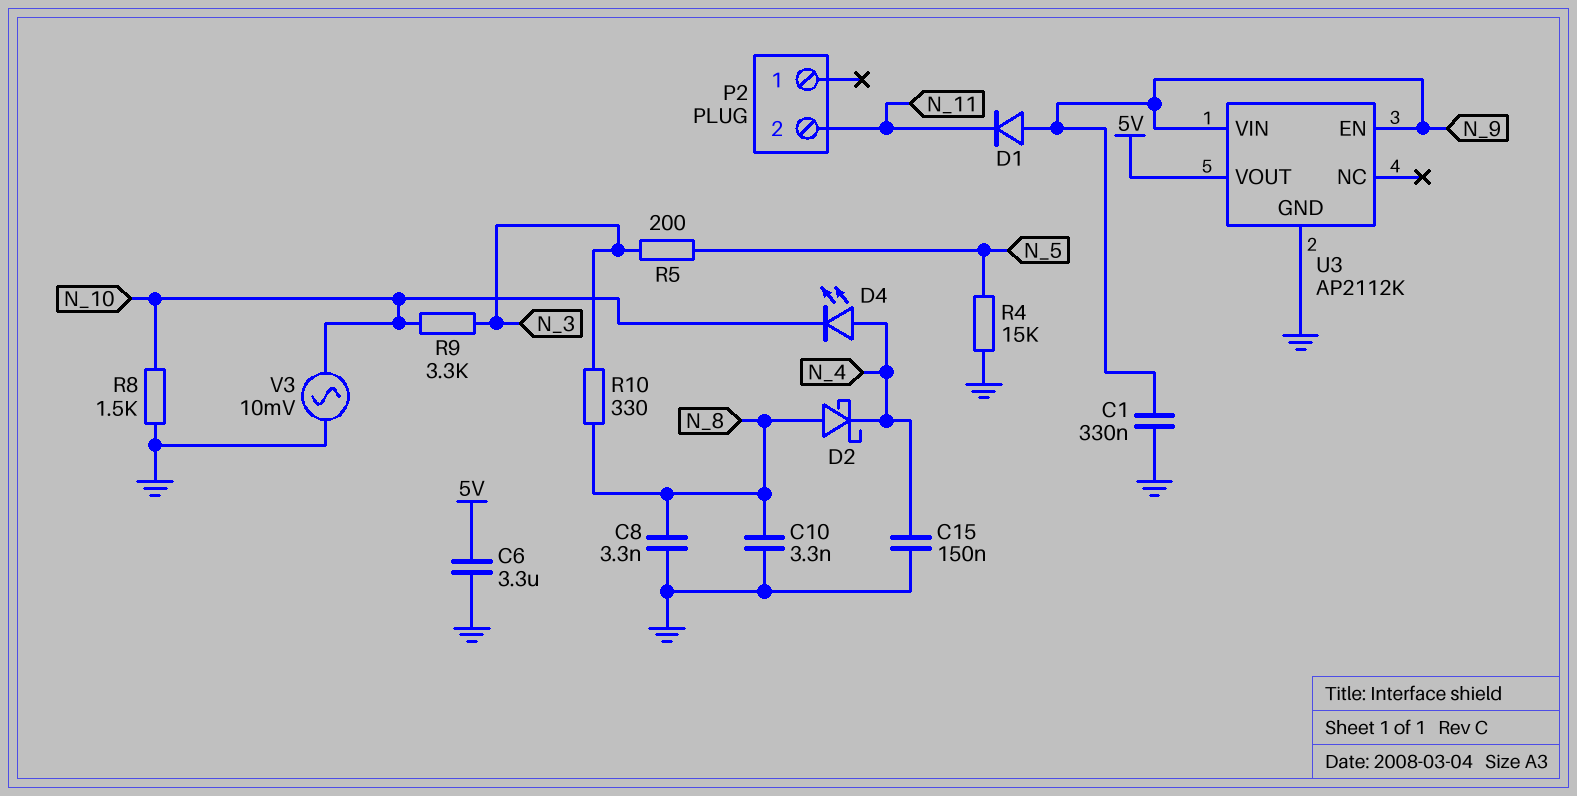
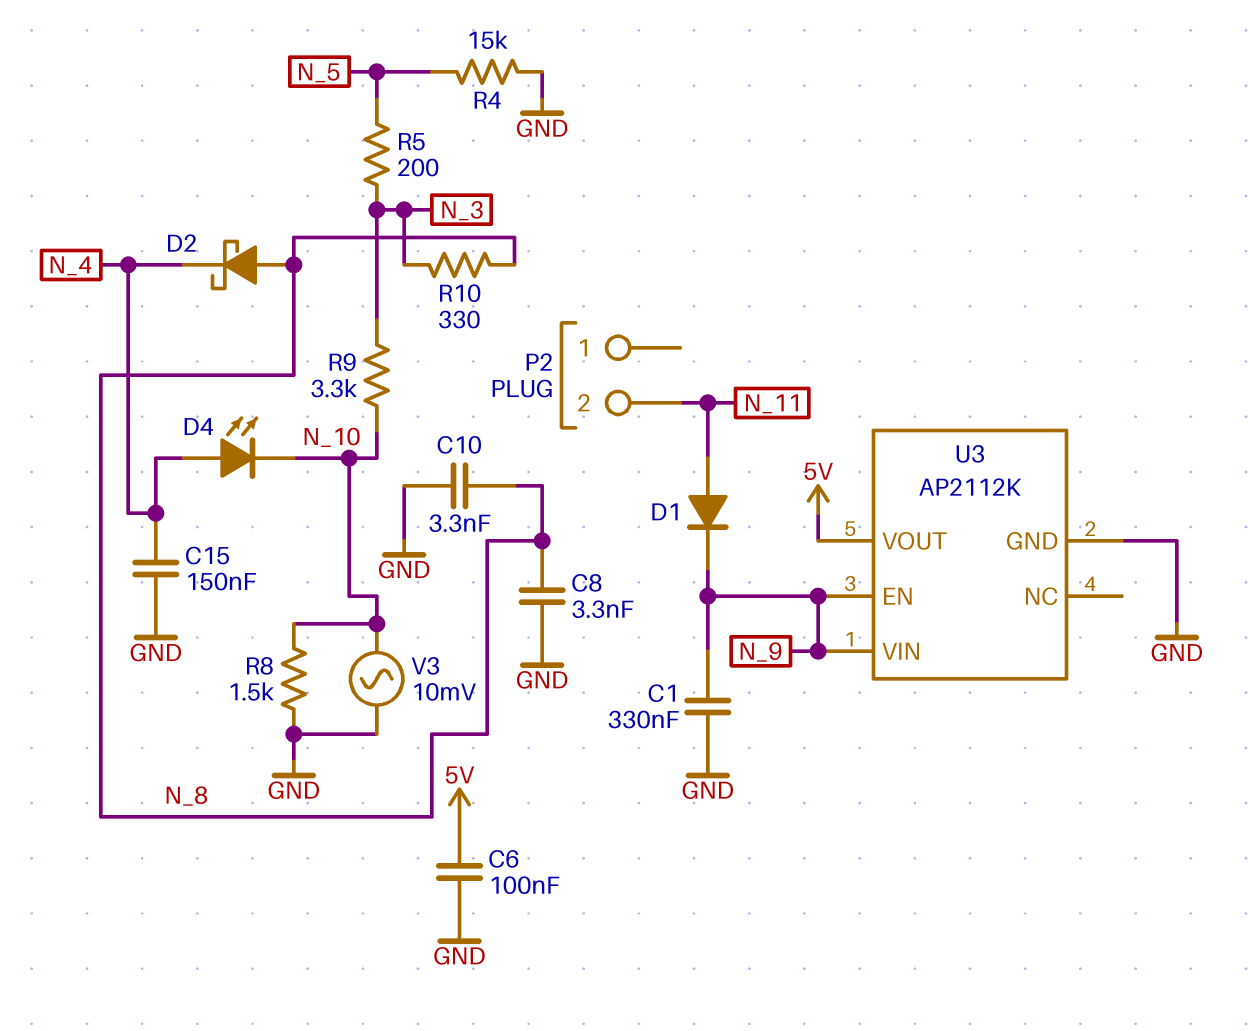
C6: 3.3uF (5V, GND) -> 100nF (5V, GND)
D1: diode (A N_9, K N_11) -> diode (A N_11, K N_9)

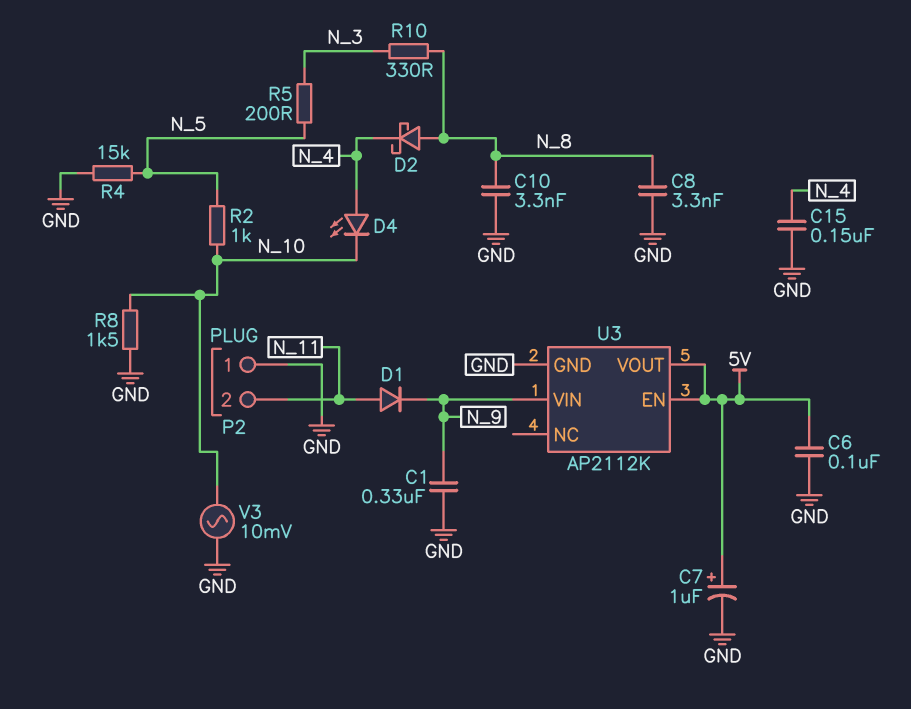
C7: none -> 1uF (plus 5V, minus GND)
P2 pin 1: none -> GND
R2: none -> 1k (N_5, N_10)
R9: 3.3k (N_3, N_10) -> none
U3 pin EN: N_9 -> 5V

